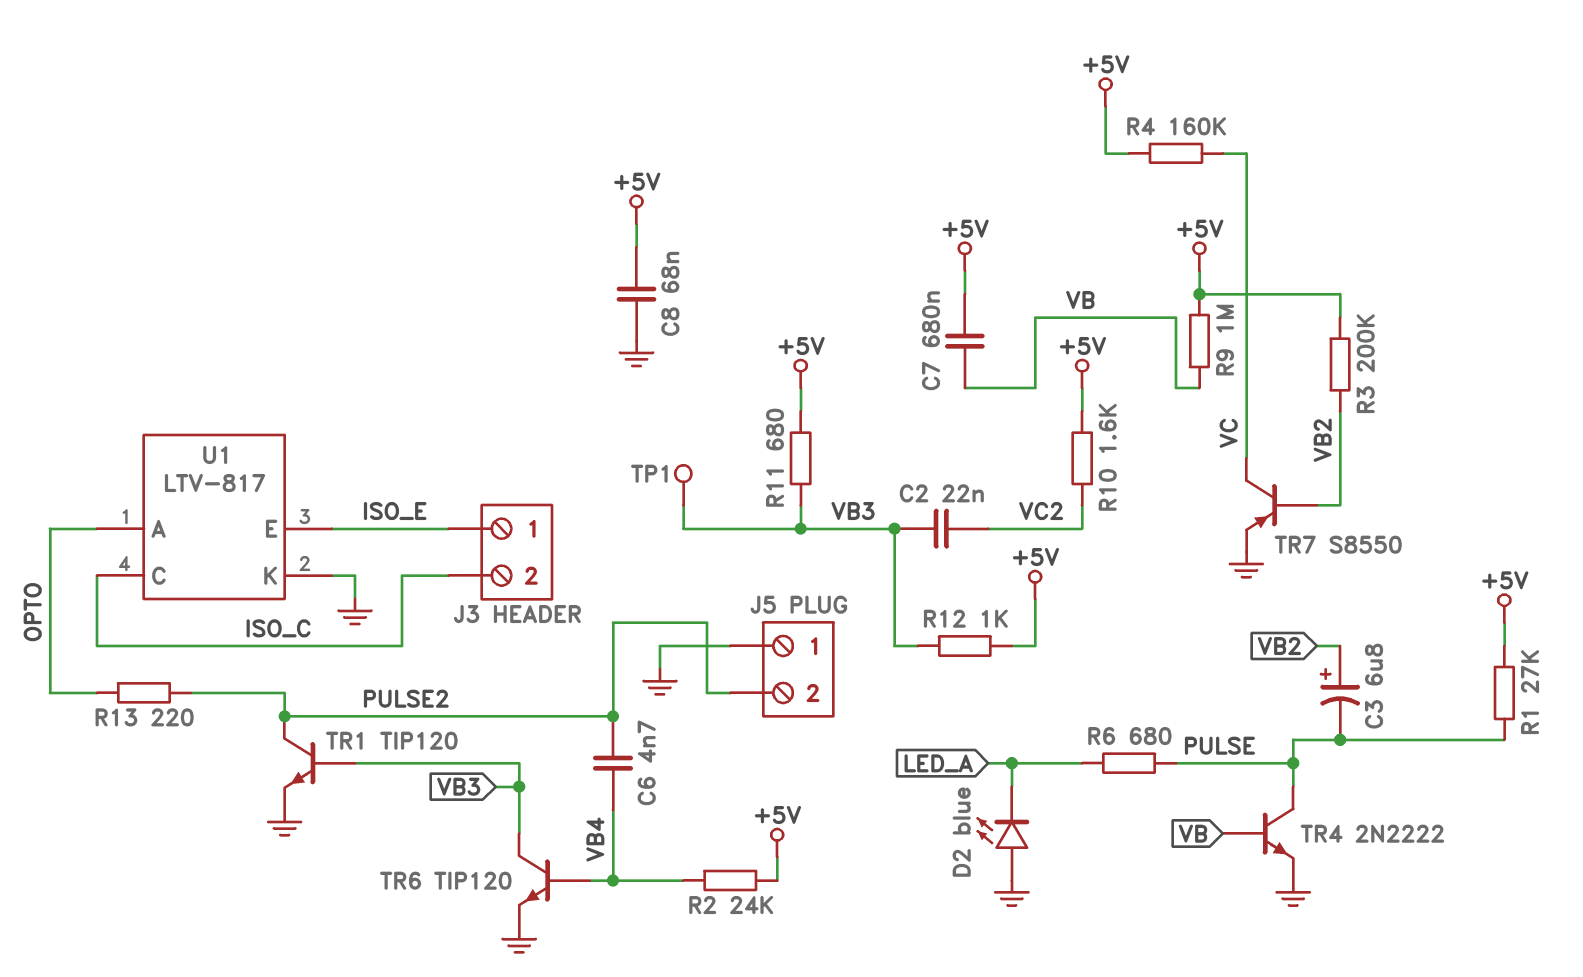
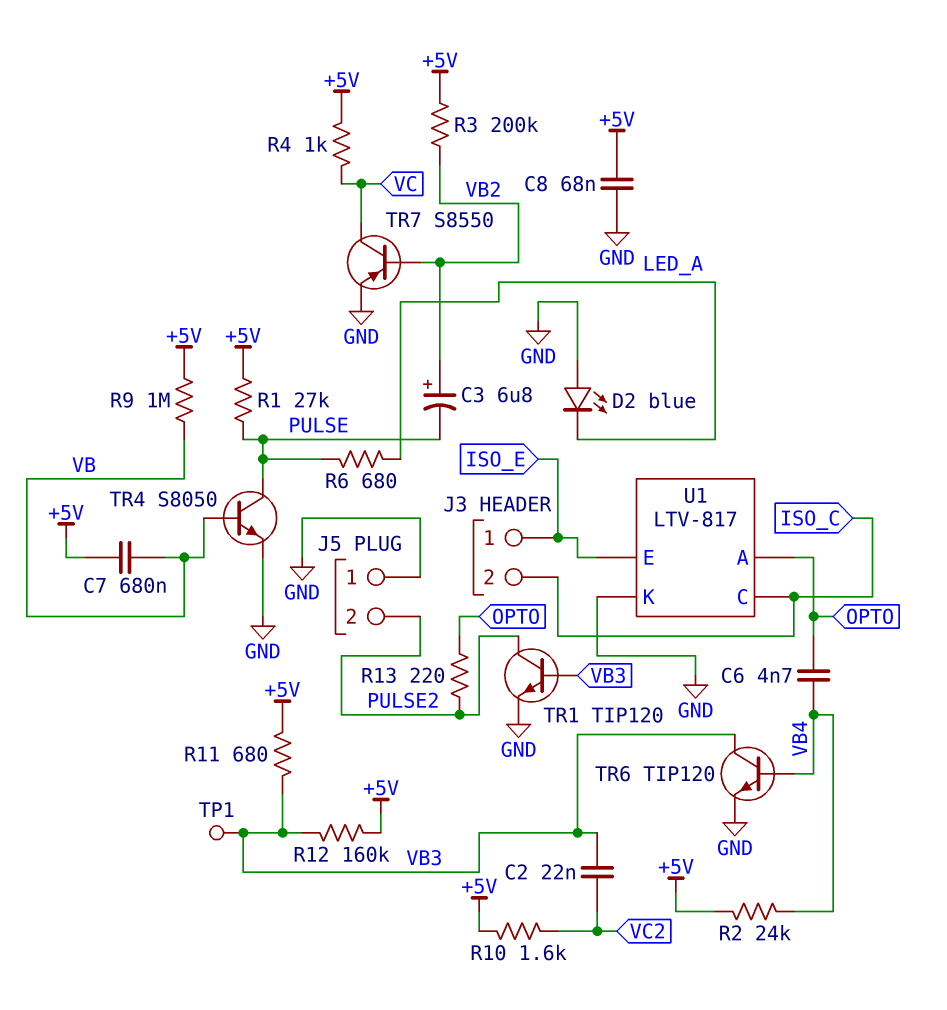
C6: 4.7nF (PULSE2, VB4) -> 4.7nF (OPTO, VB4)
R4: 160k (+5V, VC) -> 1k (+5V, VC)
R12: 1k (+5V, VB3) -> 160k (+5V, VB3)
TR4: NPN 2N2222 (B VB, C PULSE, E GND) -> NPN S8050 (B VB, C PULSE, E GND)

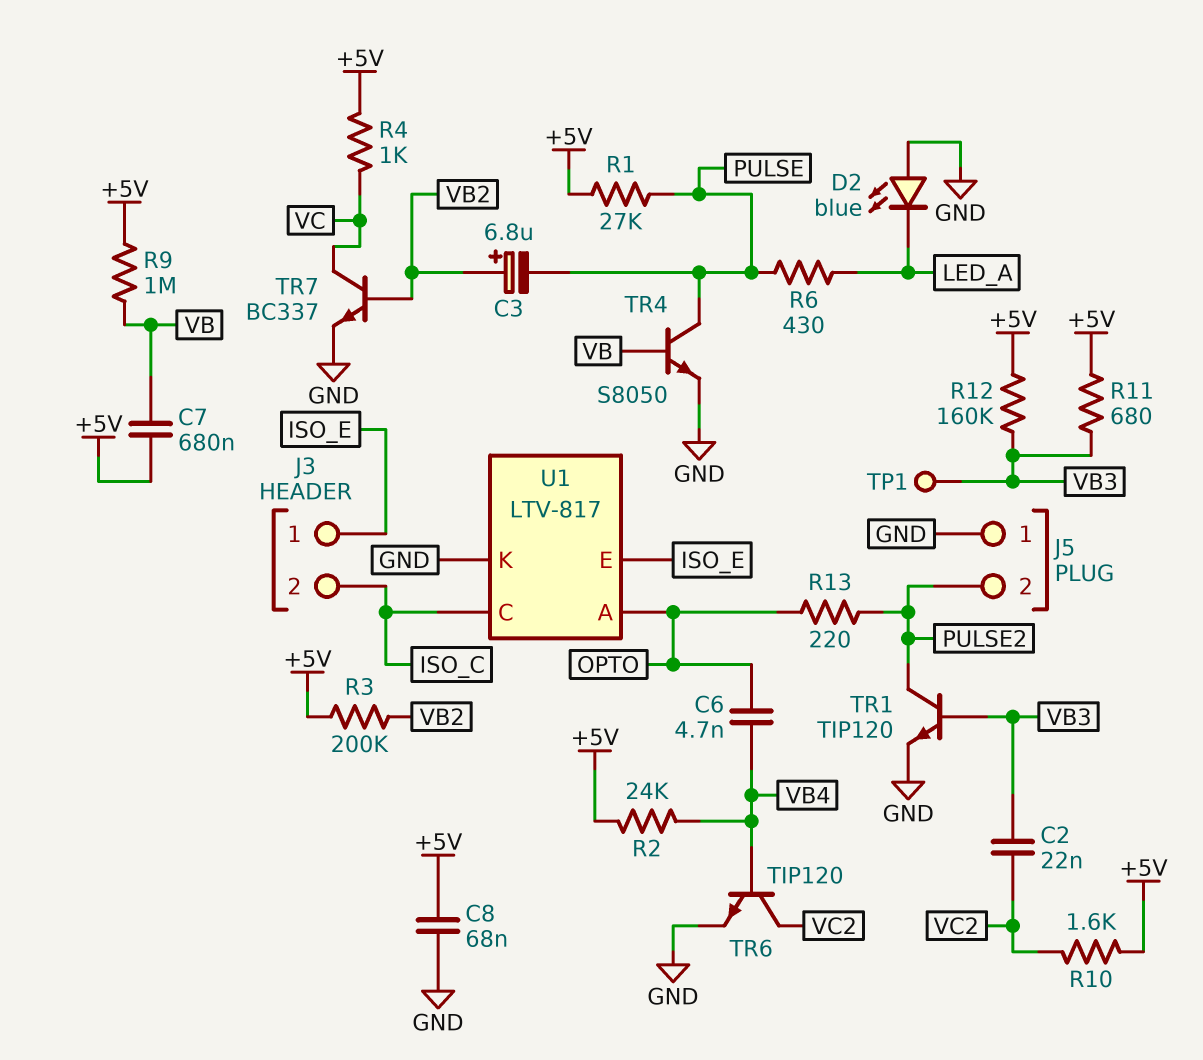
R6: 680 (LED_A, PULSE) -> 430 (LED_A, PULSE)
TR6: NPN TIP120 (B VB4, C VB3, E GND) -> NPN TIP120 (B VB4, C VC2, E GND)
TR7: PNP S8550 (B VB2, C VC, E GND) -> NPN BC337 (B VB2, C VC, E GND)

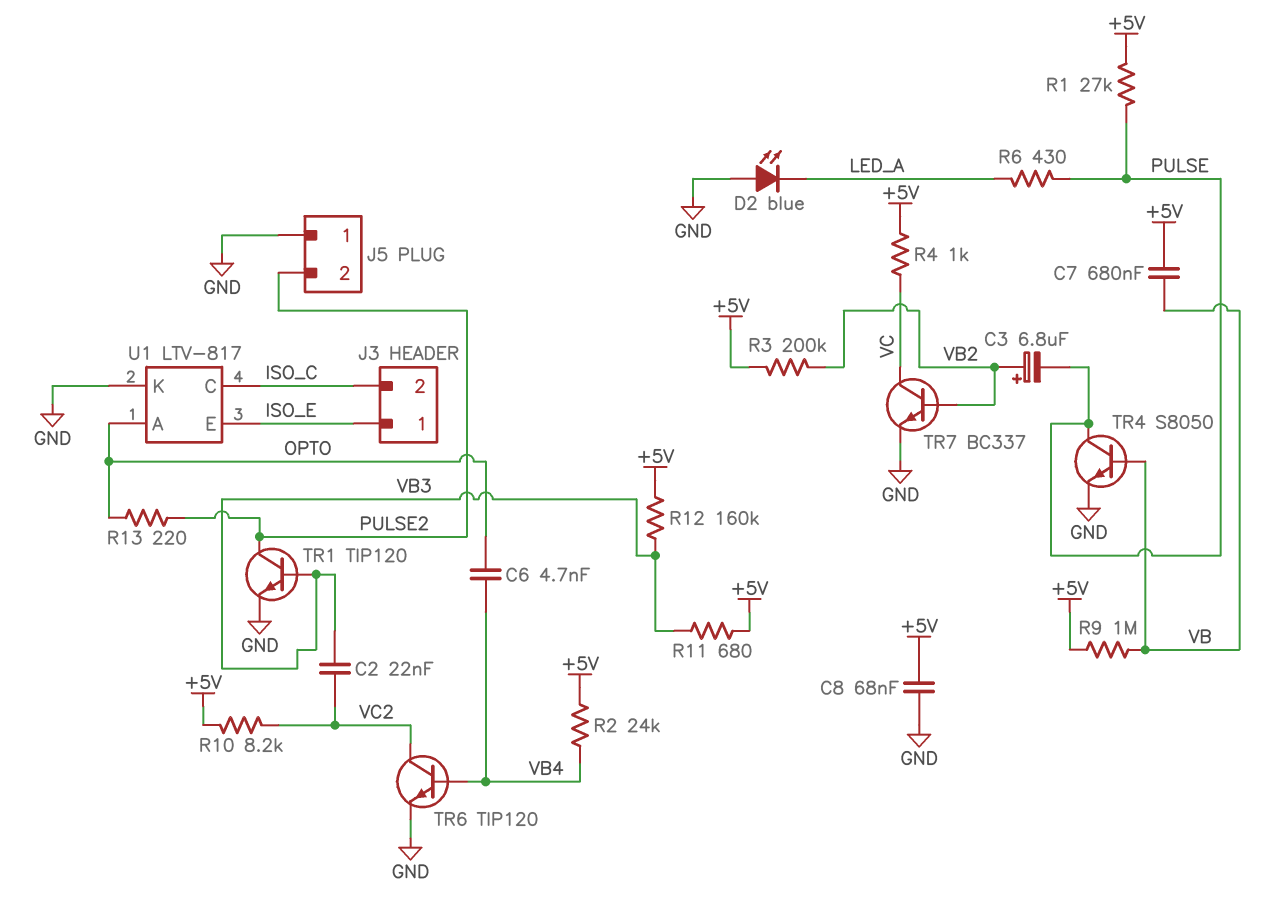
R10: 1.6k (+5V, VC2) -> 8.2k (+5V, VC2)
TP1: test point (VB3) -> none

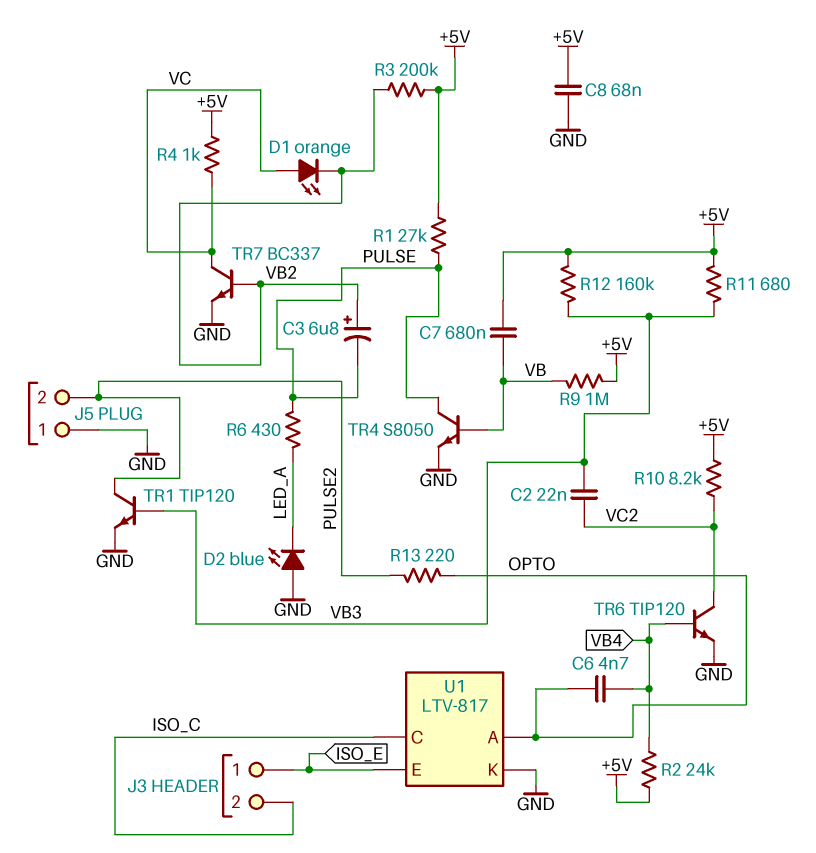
D1: none -> LED orange (A VC, K VB2)

